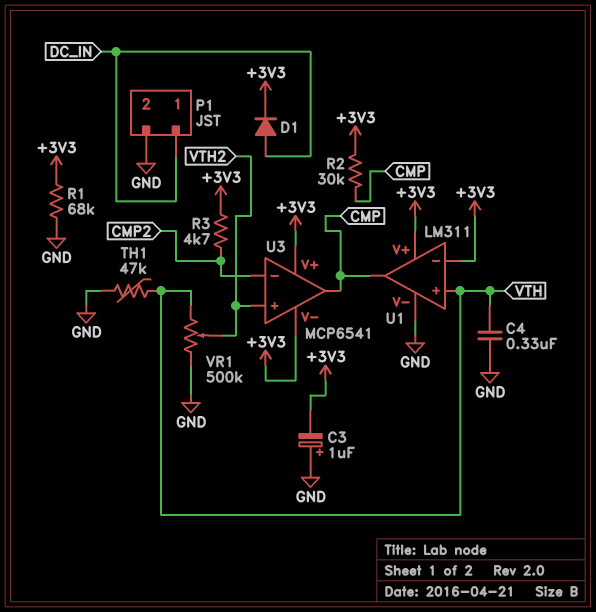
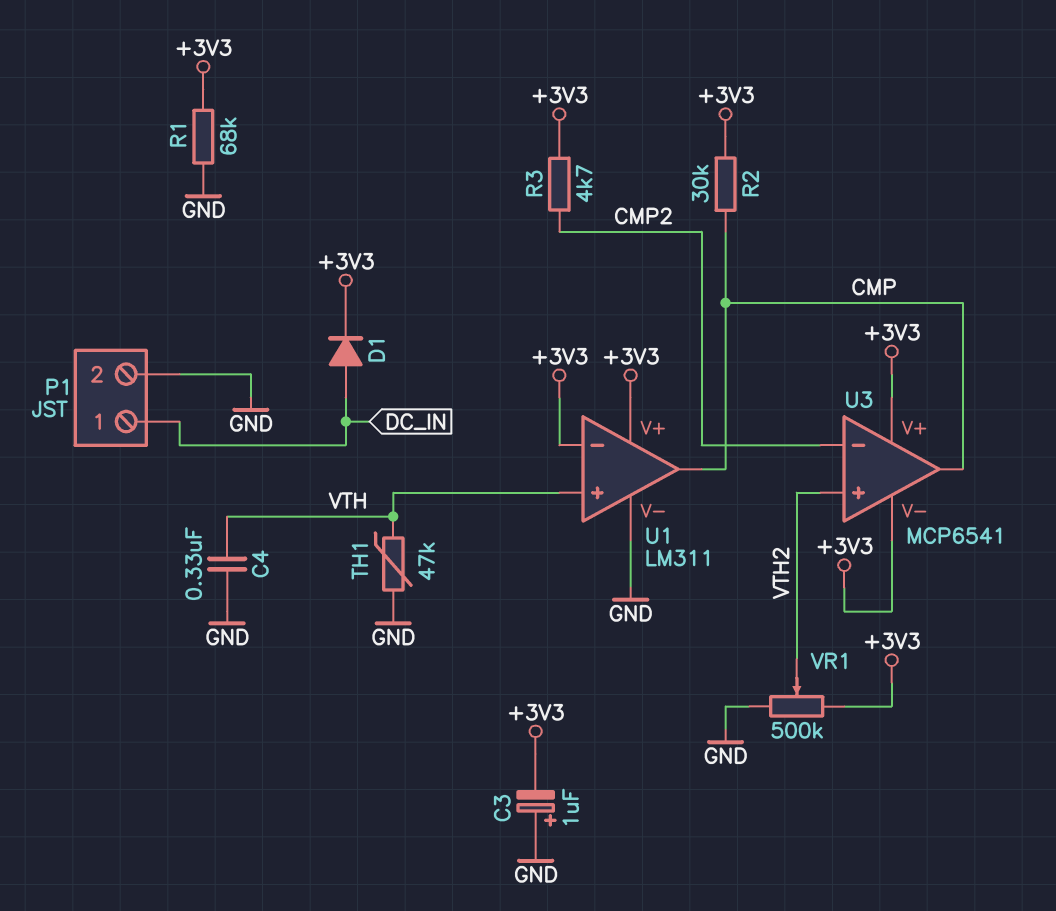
VR1: 500k (GND, VTH, wiper VTH2) -> 500k (+3V3, GND, wiper VTH2)

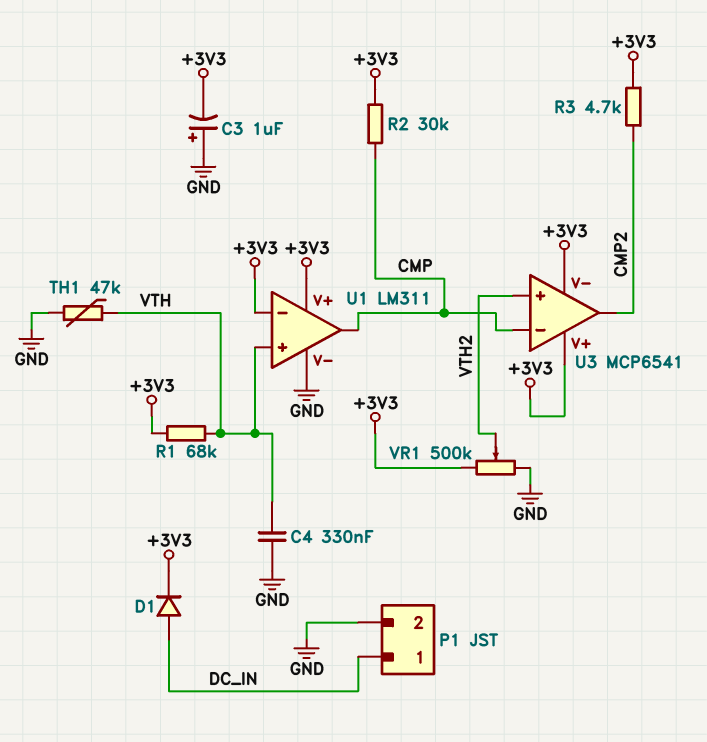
R1: 68k (+3V3, GND) -> 68k (+3V3, VTH)
U3 pin in-: CMP2 -> CMP
U3 pin out: CMP -> CMP2

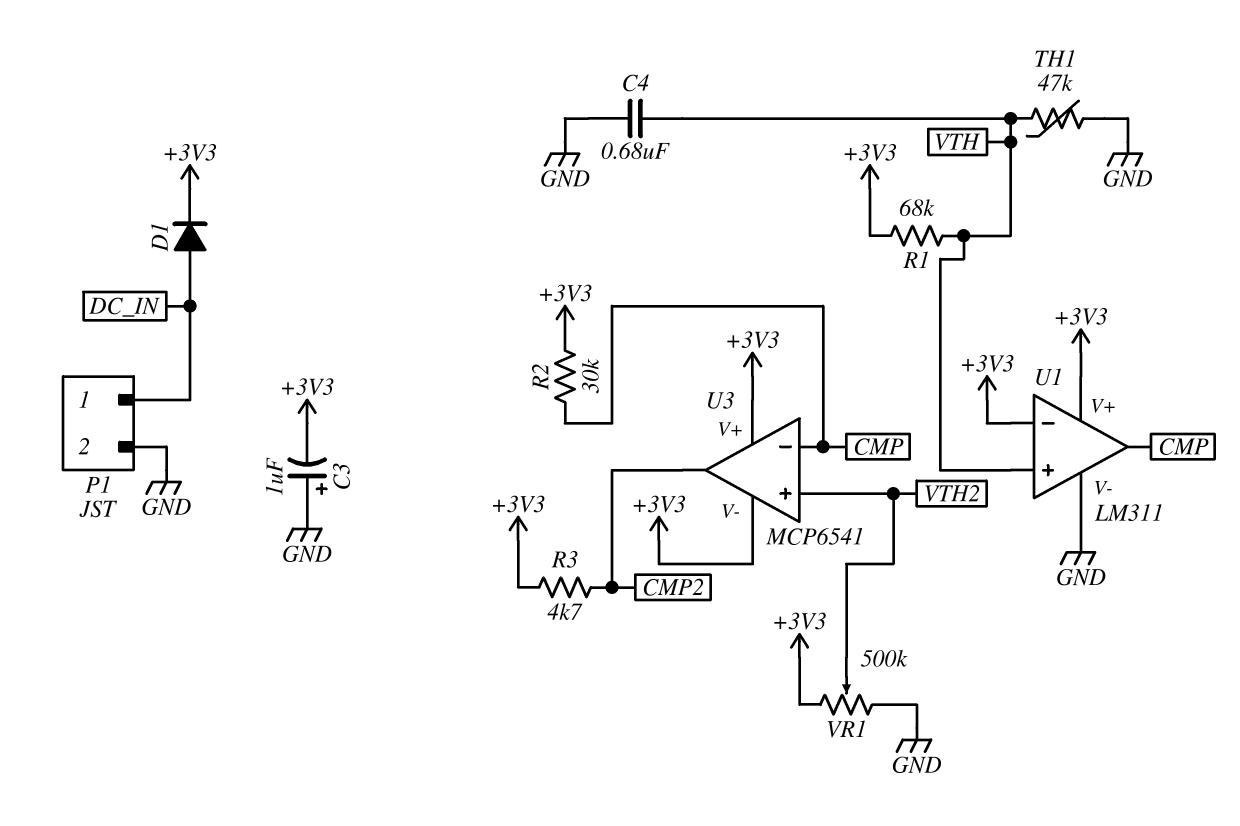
C4: 330nF (GND, VTH) -> 680nF (GND, VTH)

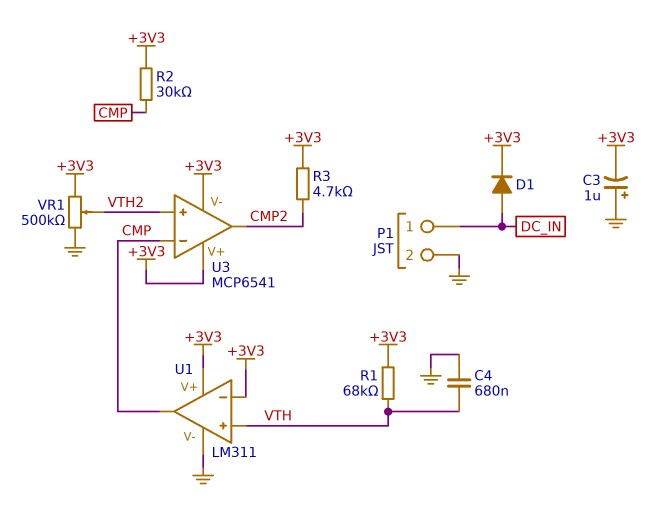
TH1: 47k (GND, VTH) -> none

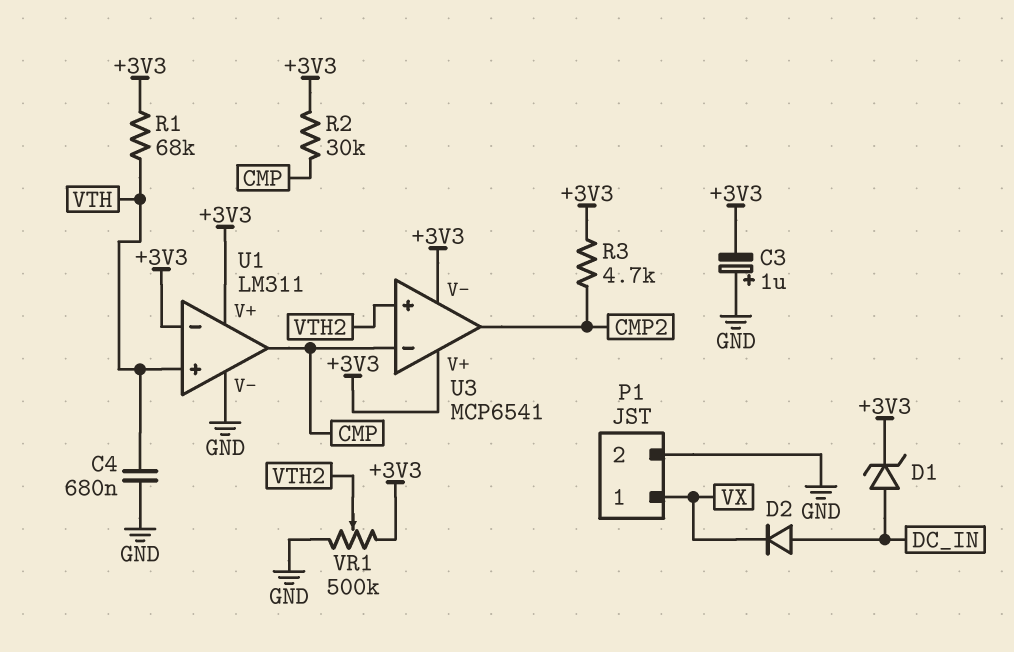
D1: diode (A DC_IN, K +3V3) -> zener (A DC_IN, K +3V3)
D2: none -> diode (A DC_IN, K VX)
P1 pin 1: DC_IN -> VX

